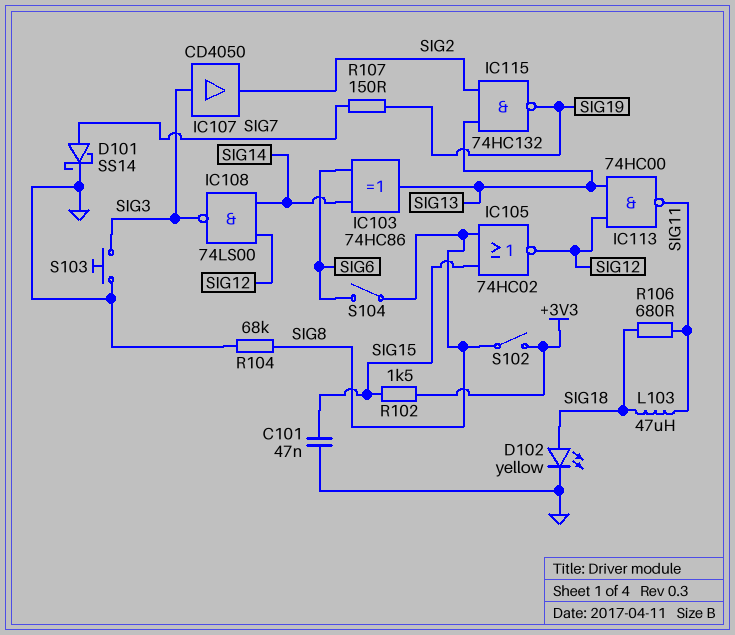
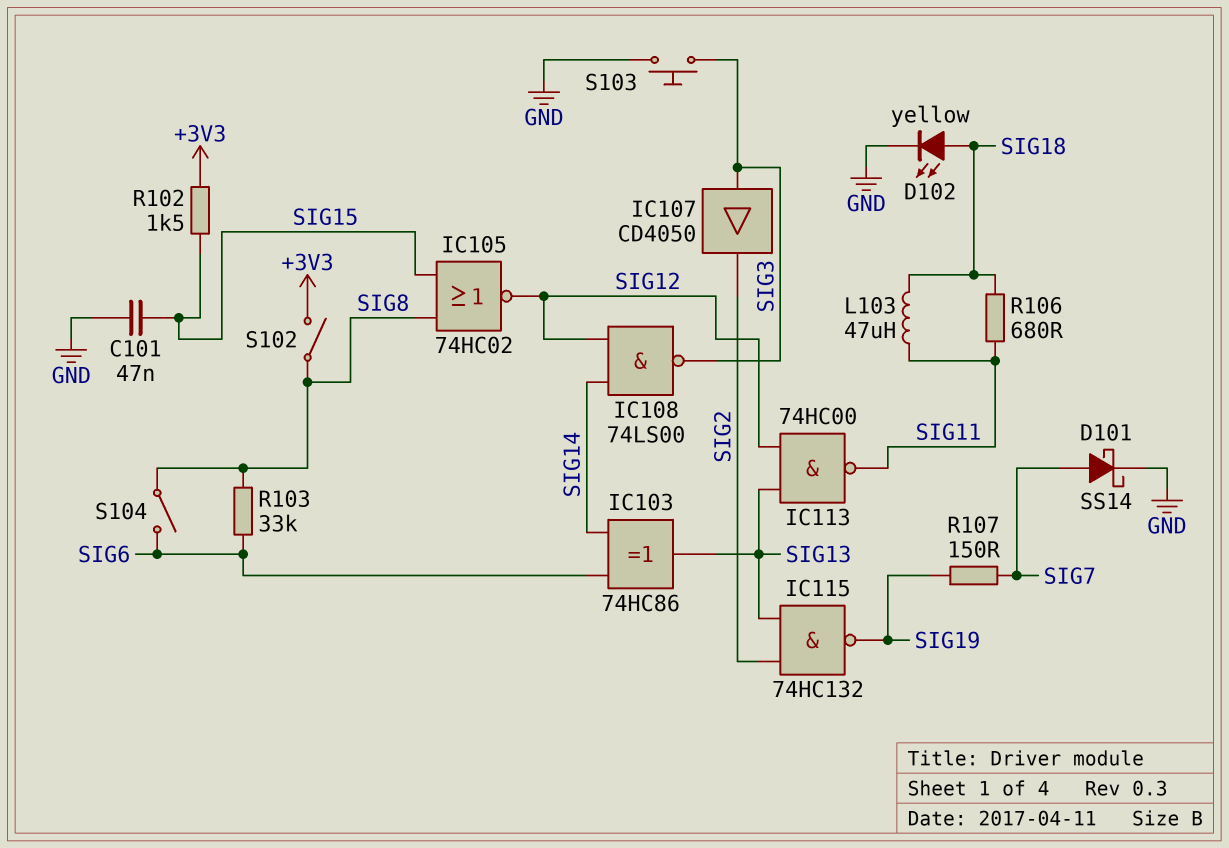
R103: none -> 33k (SIG6, SIG8)
R104: 68k (GND, SIG8) -> none

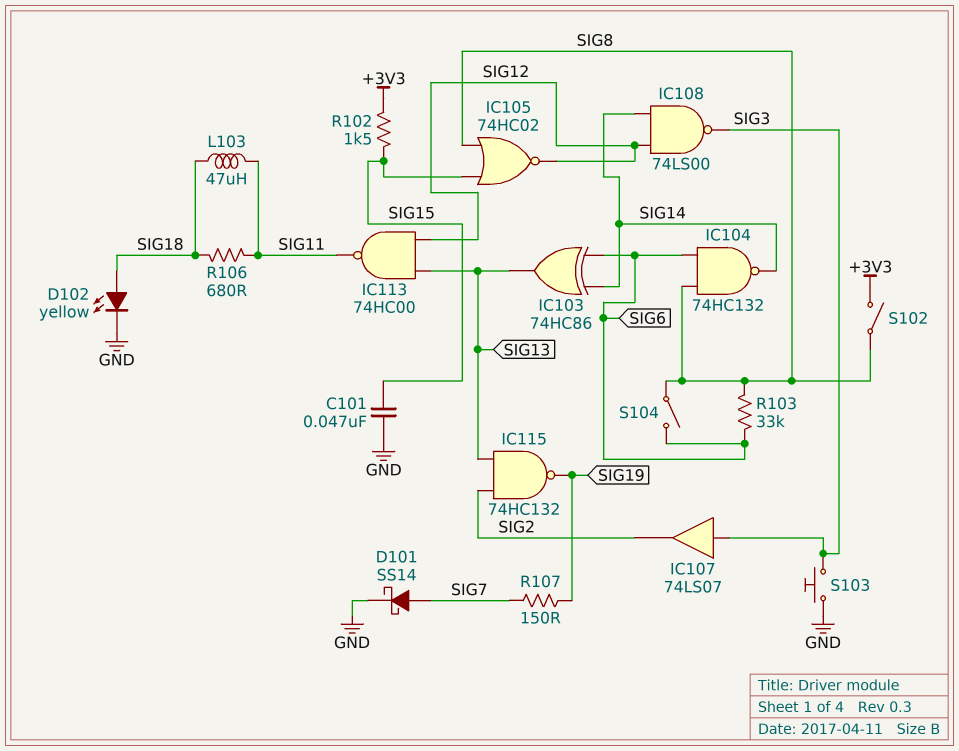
IC104: none -> NAND 74HC132 (in SIG6, in SIG8, out SIG14)
IC107: buffer CD4050 (in SIG3, out SIG2) -> buffer 74LS07 (in SIG3, out SIG2)

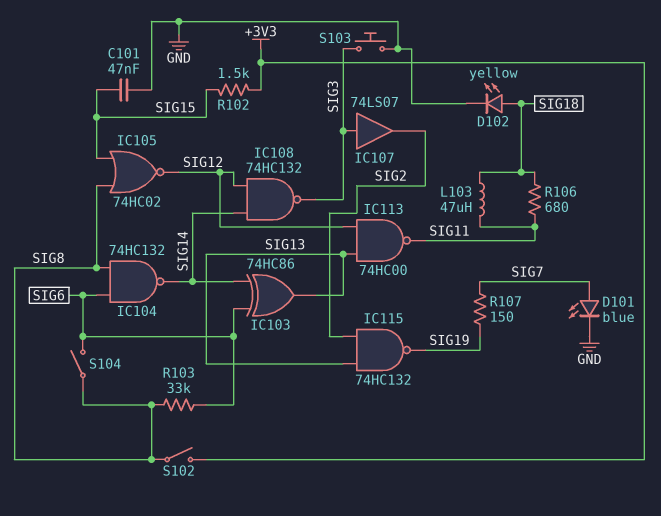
D101: schottky SS14 (A SIG7, K GND) -> LED blue (A SIG7, K GND)
IC108: NAND 74LS00 (in SIG12, in SIG14, out SIG3) -> NAND 74HC132 (in SIG12, in SIG14, out SIG3)

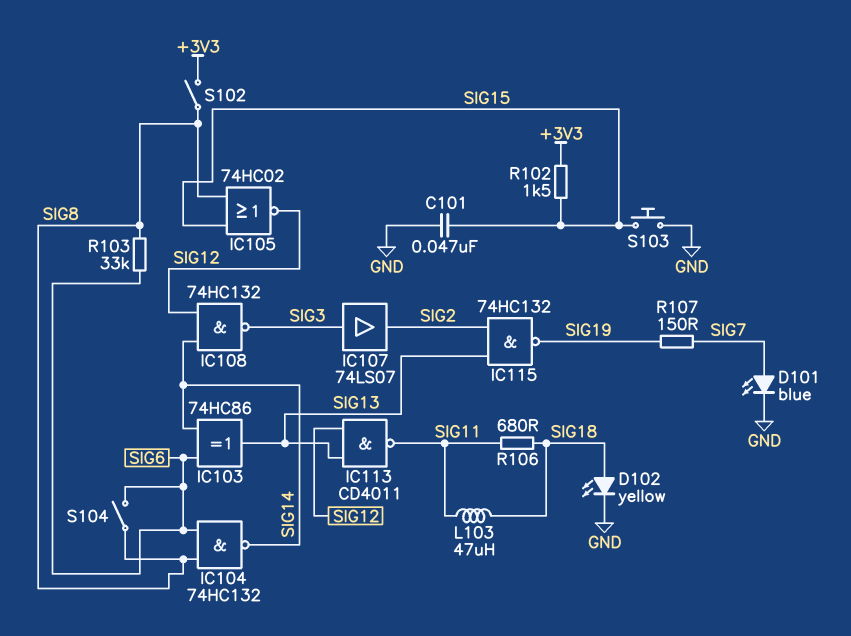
IC113: NAND 74HC00 (in SIG12, in SIG13, out SIG11) -> NAND CD4011 (in SIG12, in SIG13, out SIG11)
S103: button (GND, SIG3) -> button (GND, SIG15)

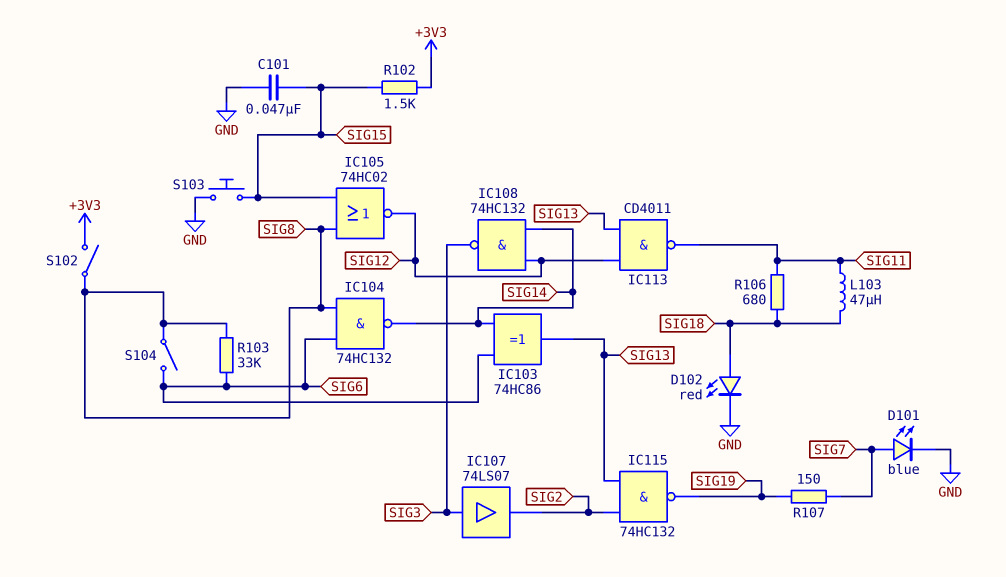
D102: LED yellow (A SIG18, K GND) -> LED red (A SIG18, K GND)

